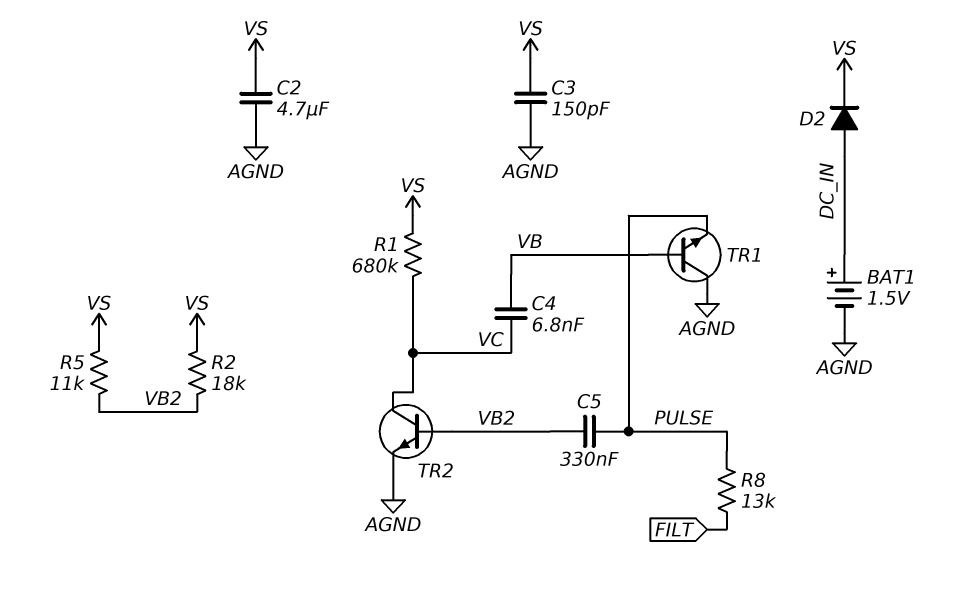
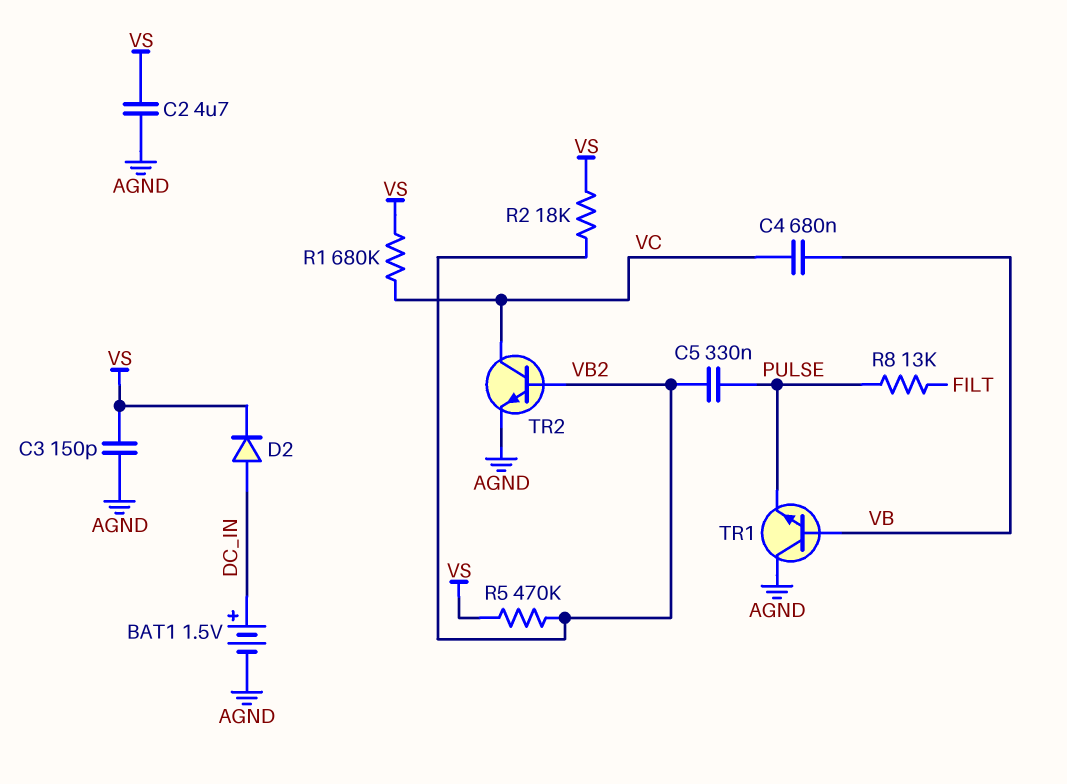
C4: 6.8nF (VB, VC) -> 680nF (VB, VC)
R5: 11k (VB2, VS) -> 470k (VB2, VS)

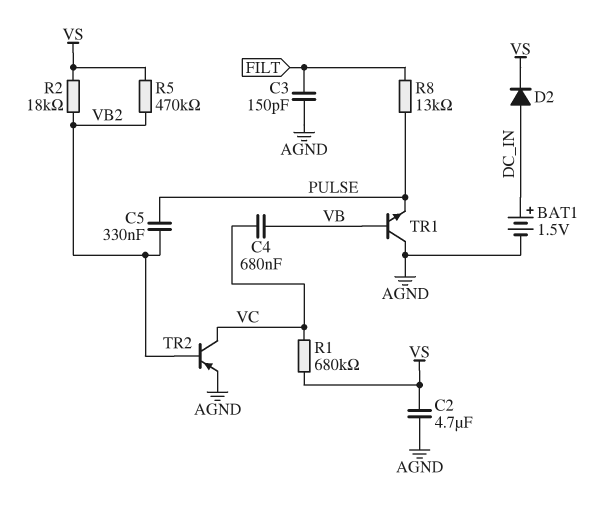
C3: 150pF (AGND, VS) -> 150pF (AGND, FILT)
TR2: NPN (B VB2, C VC, E AGND) -> PNP (B VB2, C VC, E AGND)

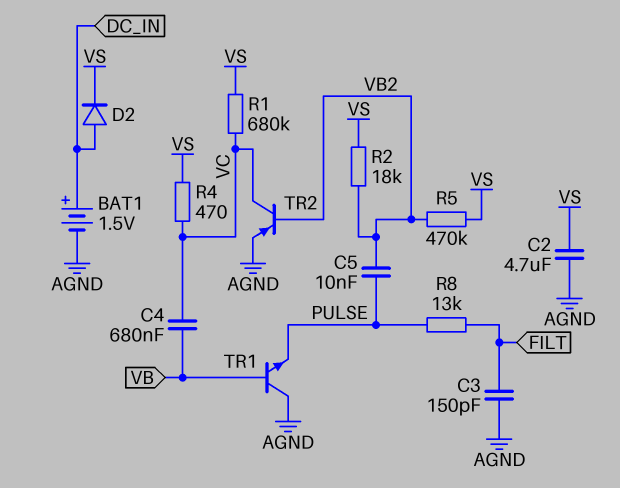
C5: 330nF (PULSE, VB2) -> 10nF (PULSE, VB2)
R4: none -> 470 (VC, VS)

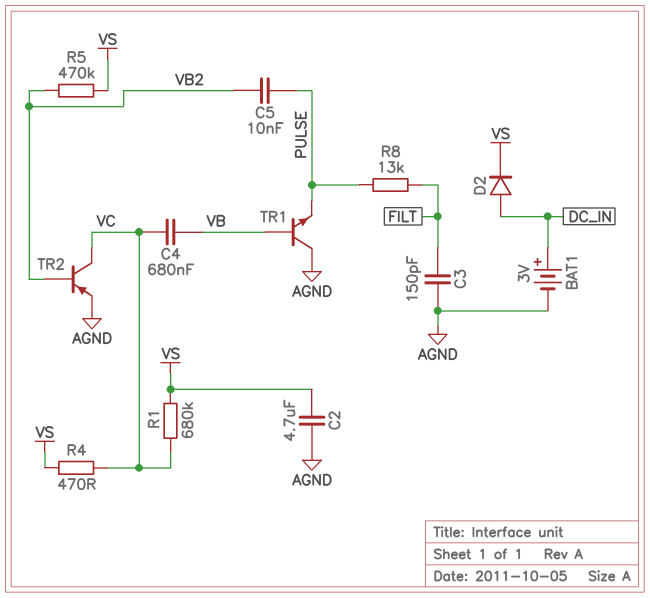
BAT1: 1.5V (plus DC_IN, minus AGND) -> 3V (plus DC_IN, minus AGND)
R2: 18k (VB2, VS) -> none

